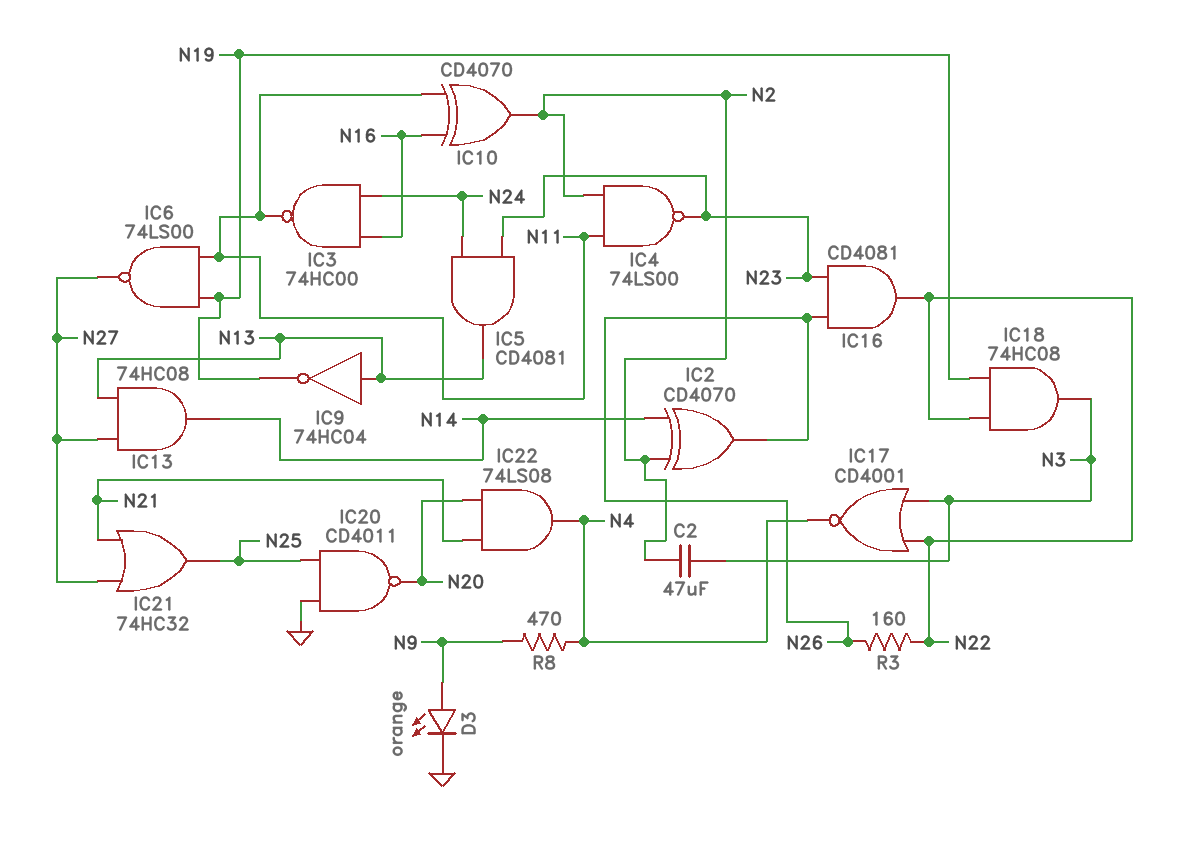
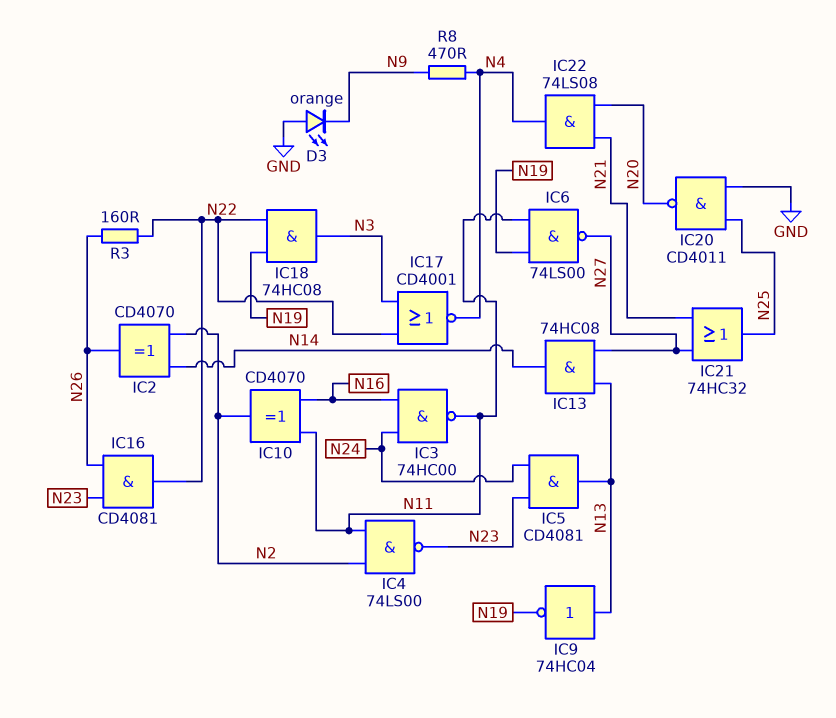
C2: 47uF (N2, N3) -> none
D3: LED orange (A N9, K GND) -> LED orange (A GND, K N9)

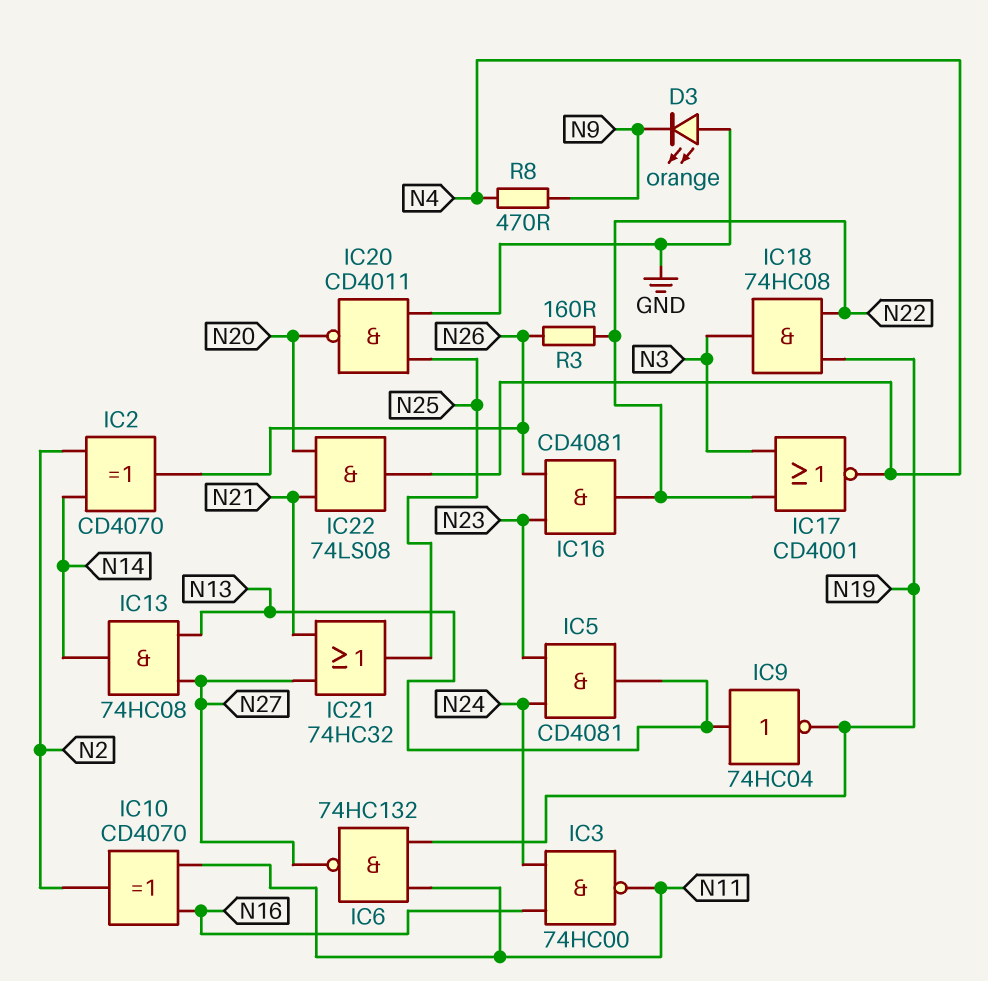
IC4: NAND 74LS00 (in N2, in N11, out N23) -> none
IC6: NAND 74LS00 (in N11, in N19, out N27) -> NAND 74HC132 (in N11, in N19, out N27)

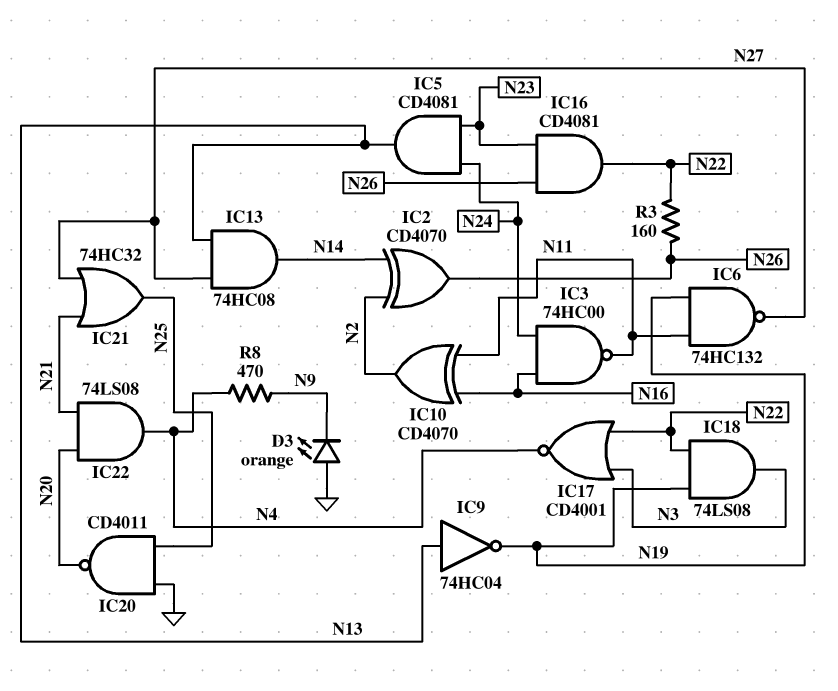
IC18: AND 74HC08 (in N19, in N22, out N3) -> AND 74LS08 (in N19, in N22, out N3)

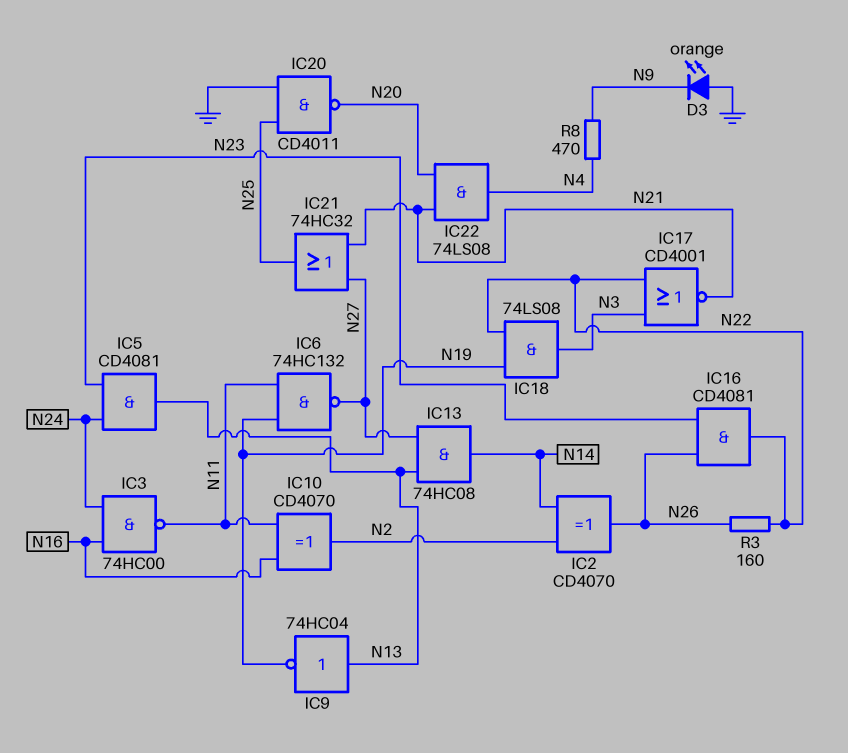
IC17: NOR CD4001 (in N3, in N22, out N4) -> NOR CD4001 (in N3, in N22, out N21)

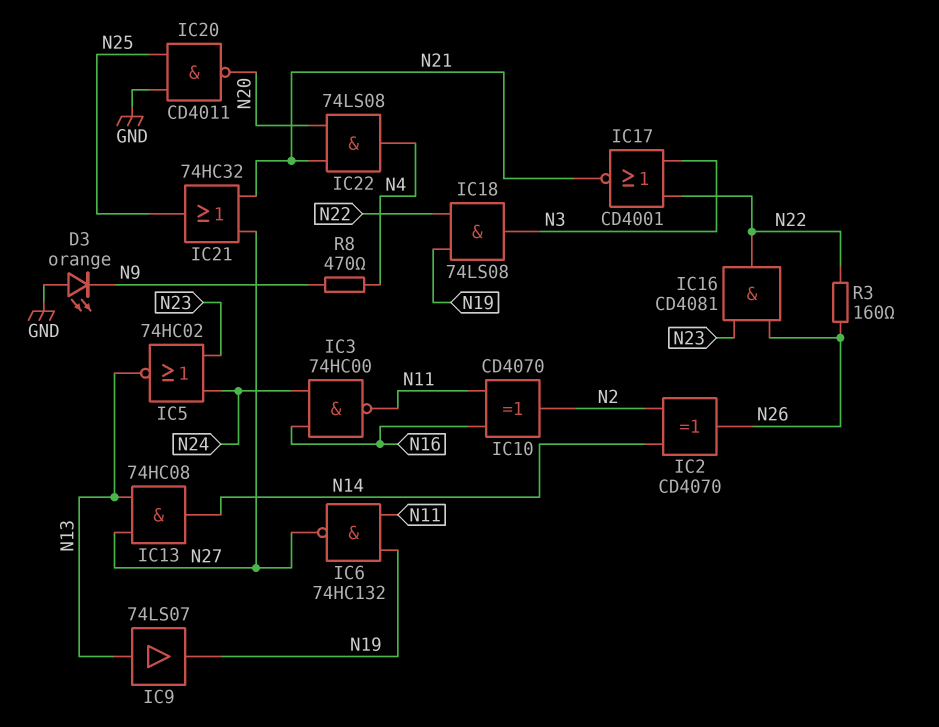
IC5: AND CD4081 (in N23, in N24, out N13) -> NOR 74HC02 (in N23, in N24, out N13)
IC9: NOT 74HC04 (in N13, out N19) -> buffer 74LS07 (in N13, out N19)

